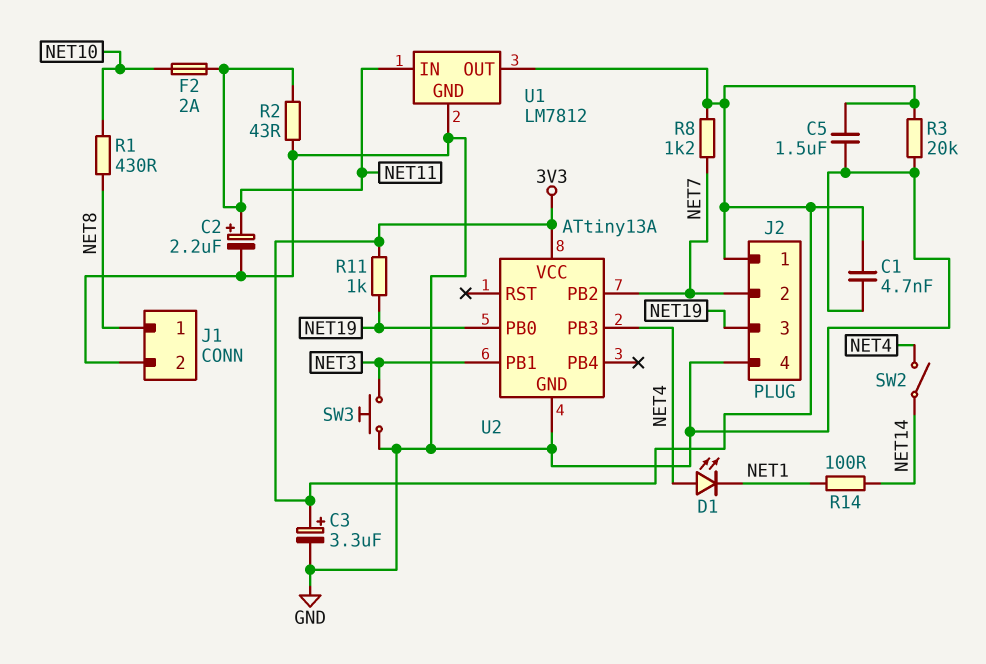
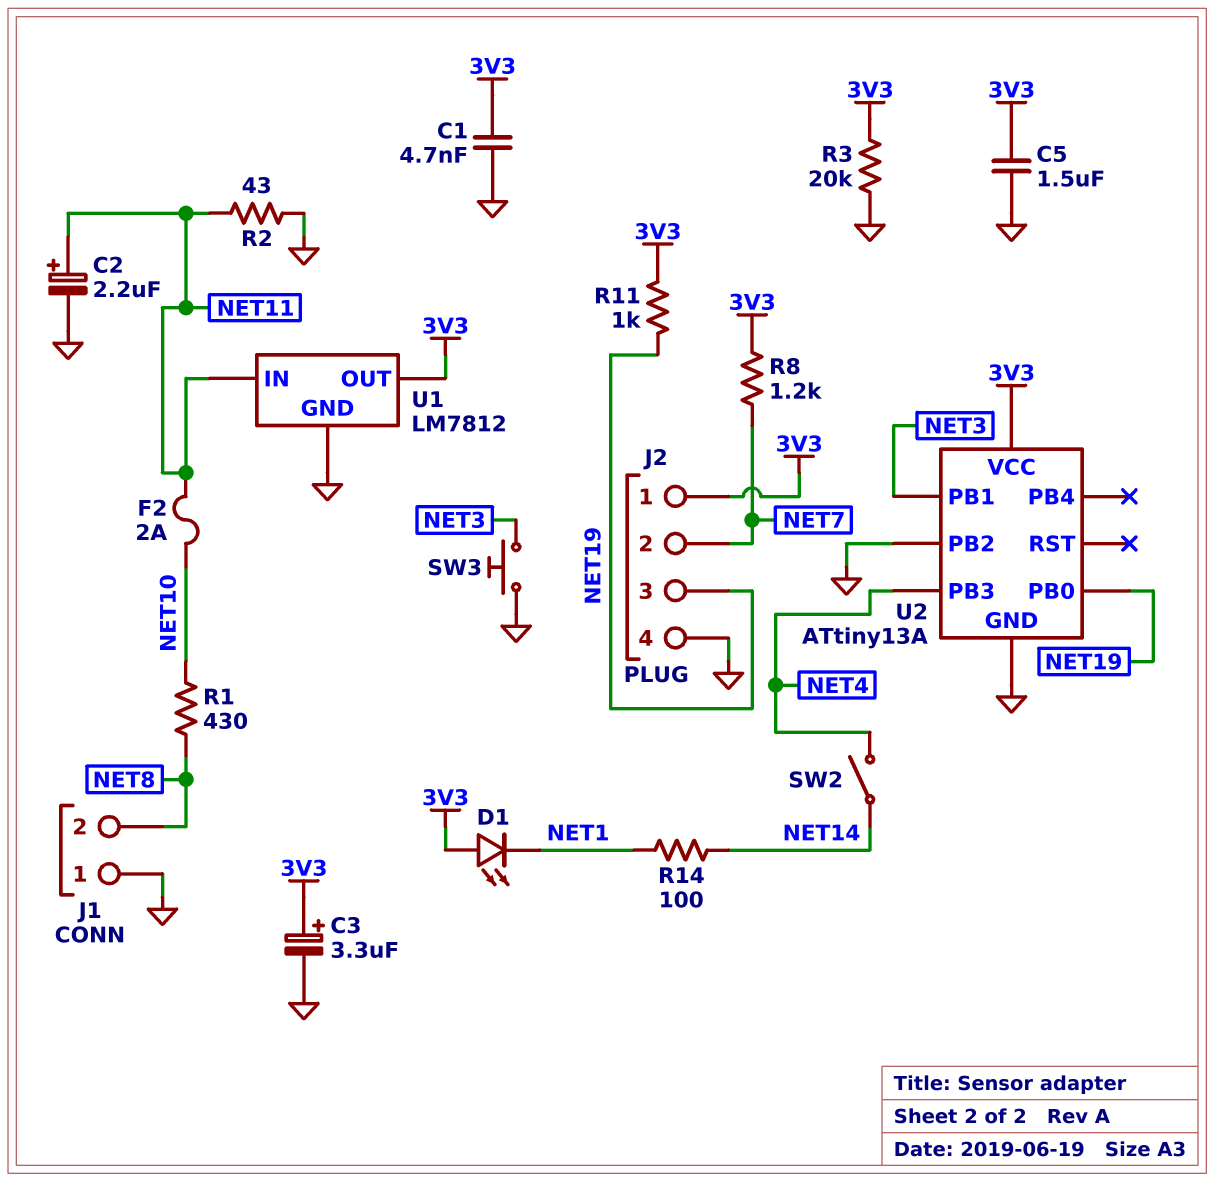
D1: LED (A NET4, K NET1) -> LED (A 3V3, K NET1)
J1 pin 1: NET8 -> GND
J1 pin 2: GND -> NET8
U2 pin PB2: NET7 -> GND

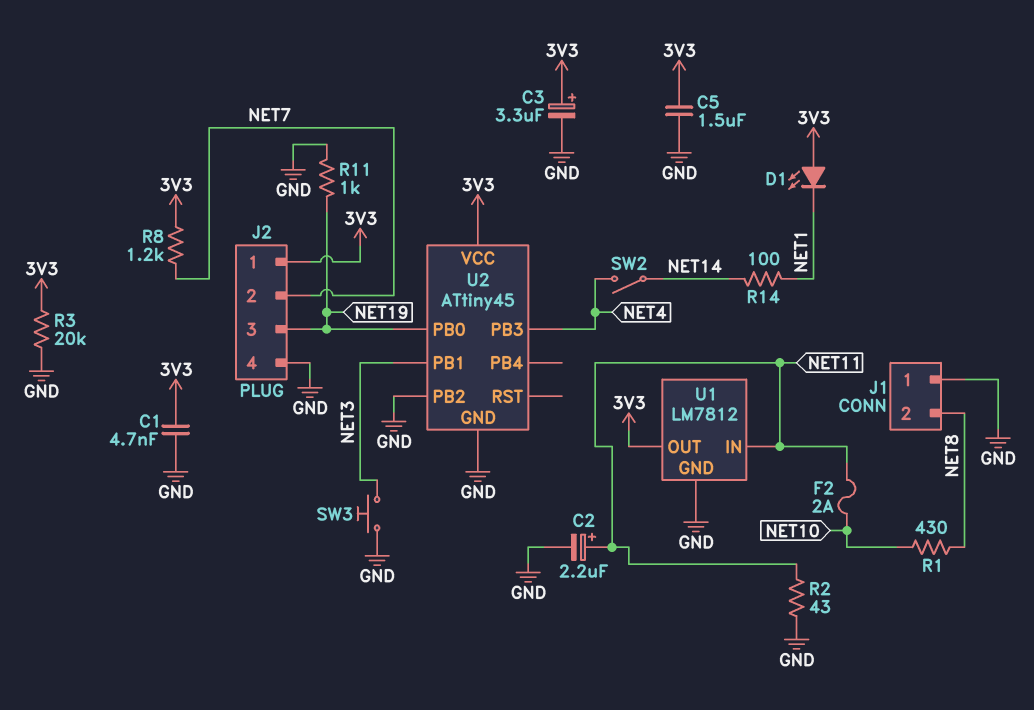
R11: 1k (3V3, NET19) -> 1k (GND, NET19)
U2: ATtiny13A -> ATtiny45

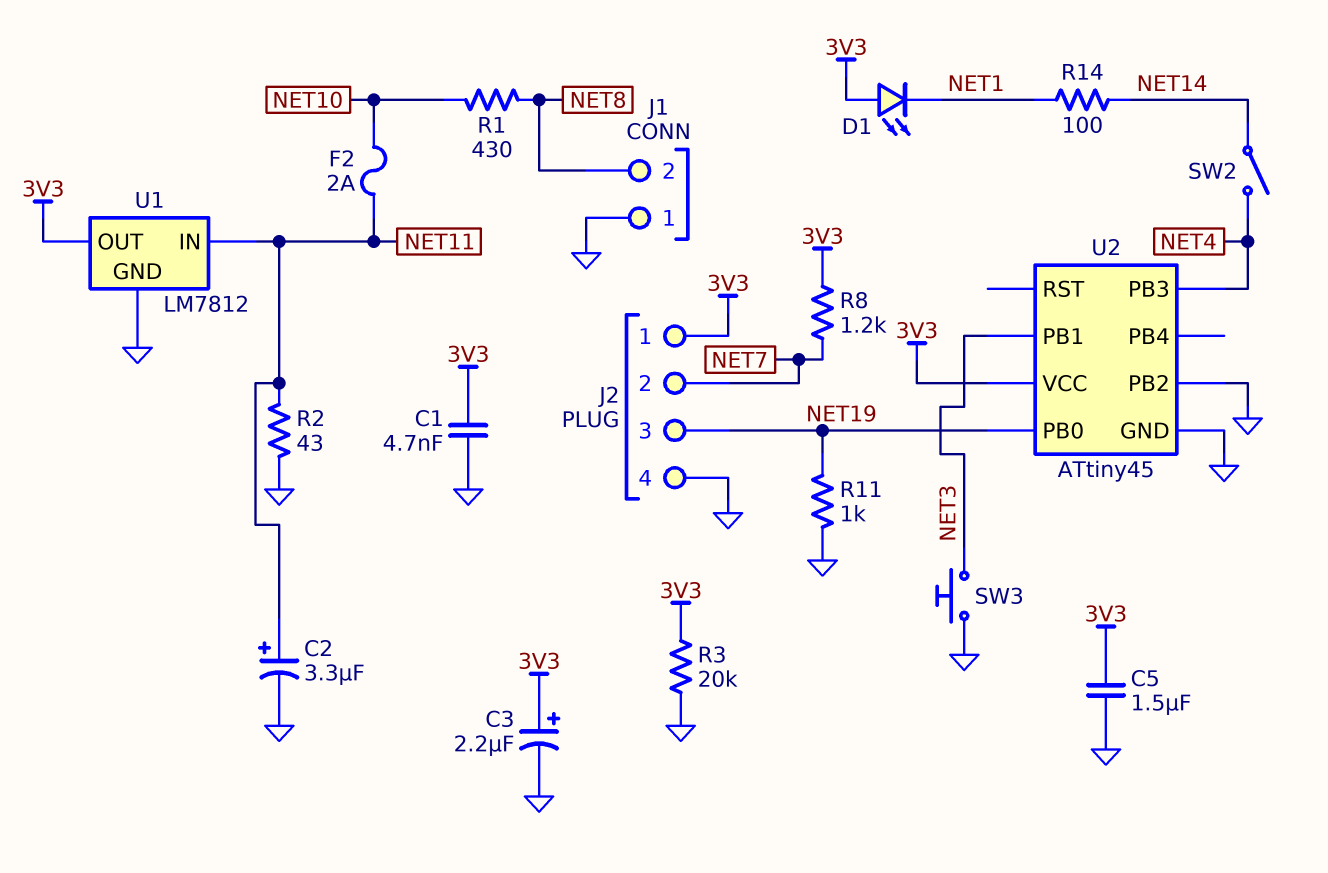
C2: 2.2uF (plus NET11, minus GND) -> 3.3uF (plus NET11, minus GND)
C3: 3.3uF (plus 3V3, minus GND) -> 2.2uF (plus 3V3, minus GND)

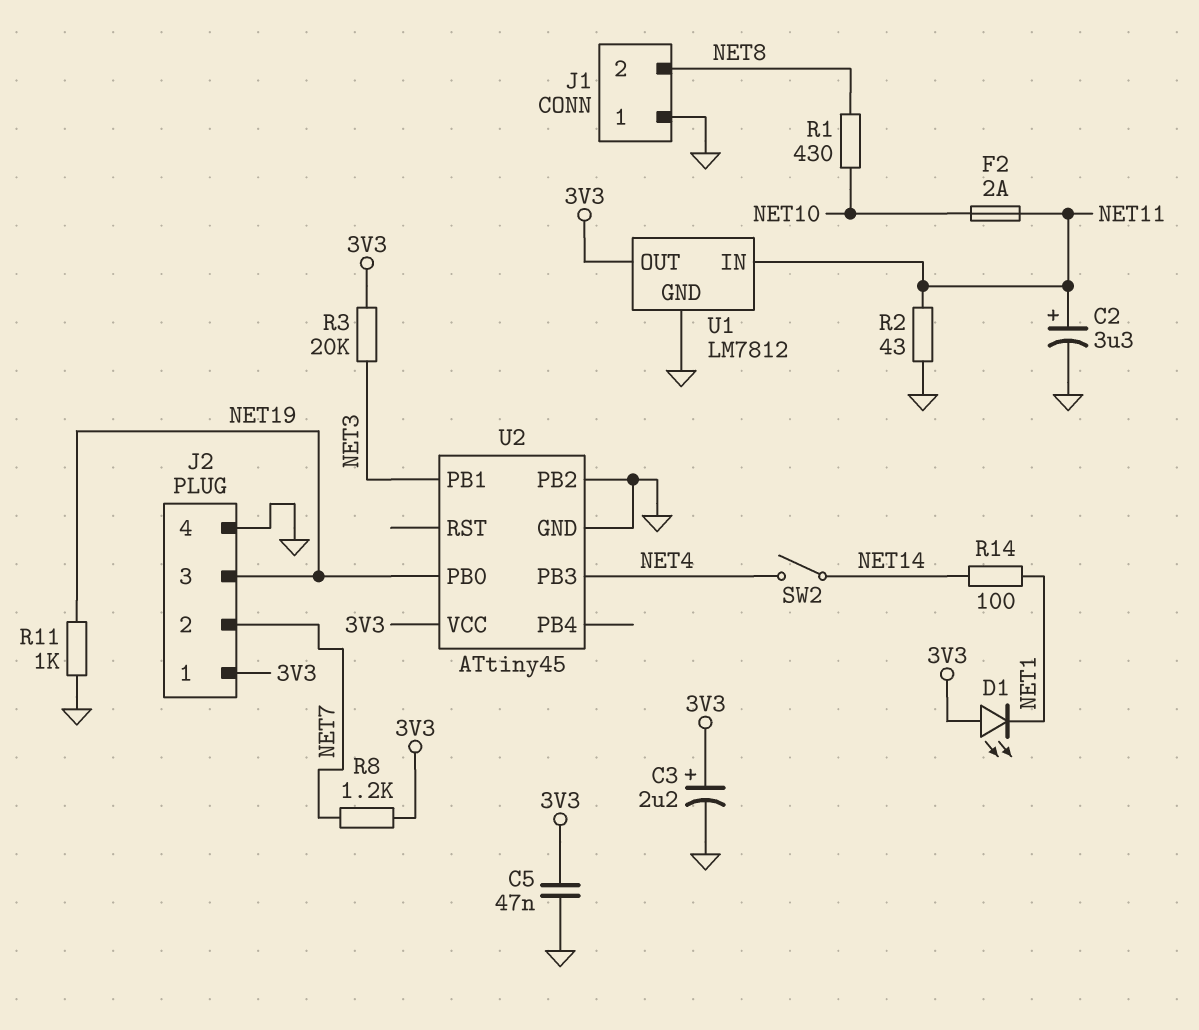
C1: 4.7nF (3V3, GND) -> none
C5: 1.5uF (3V3, GND) -> 47nF (3V3, GND)
R3: 20k (3V3, GND) -> 20k (3V3, NET3)
SW3: button (GND, NET3) -> none

